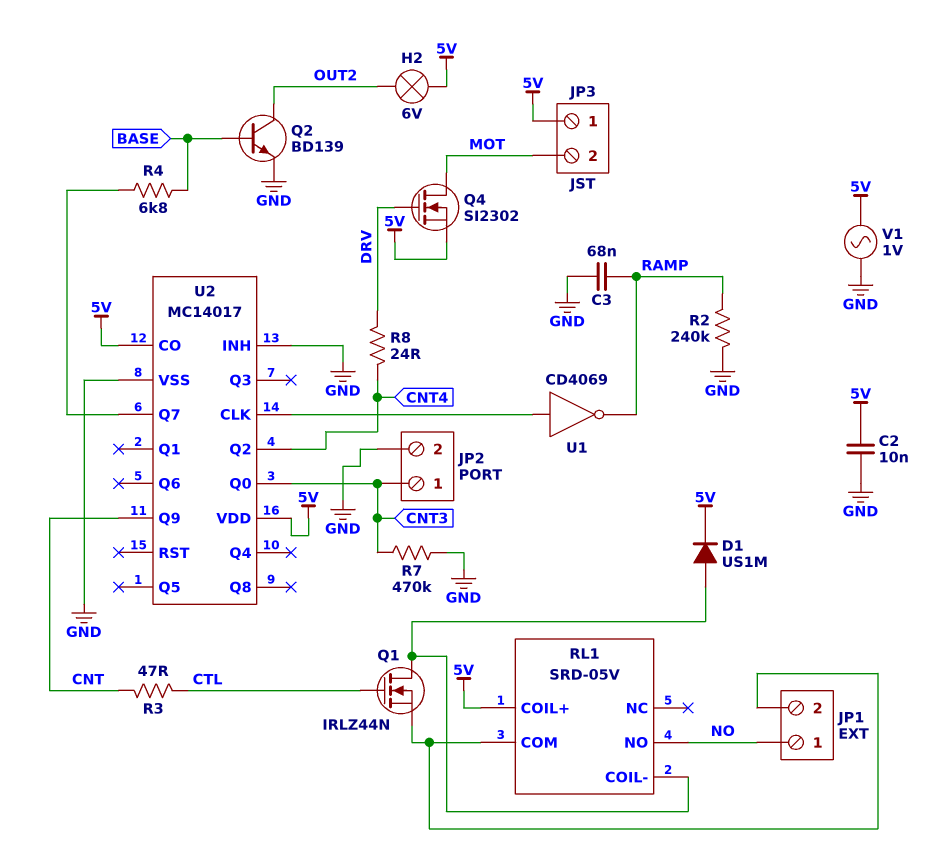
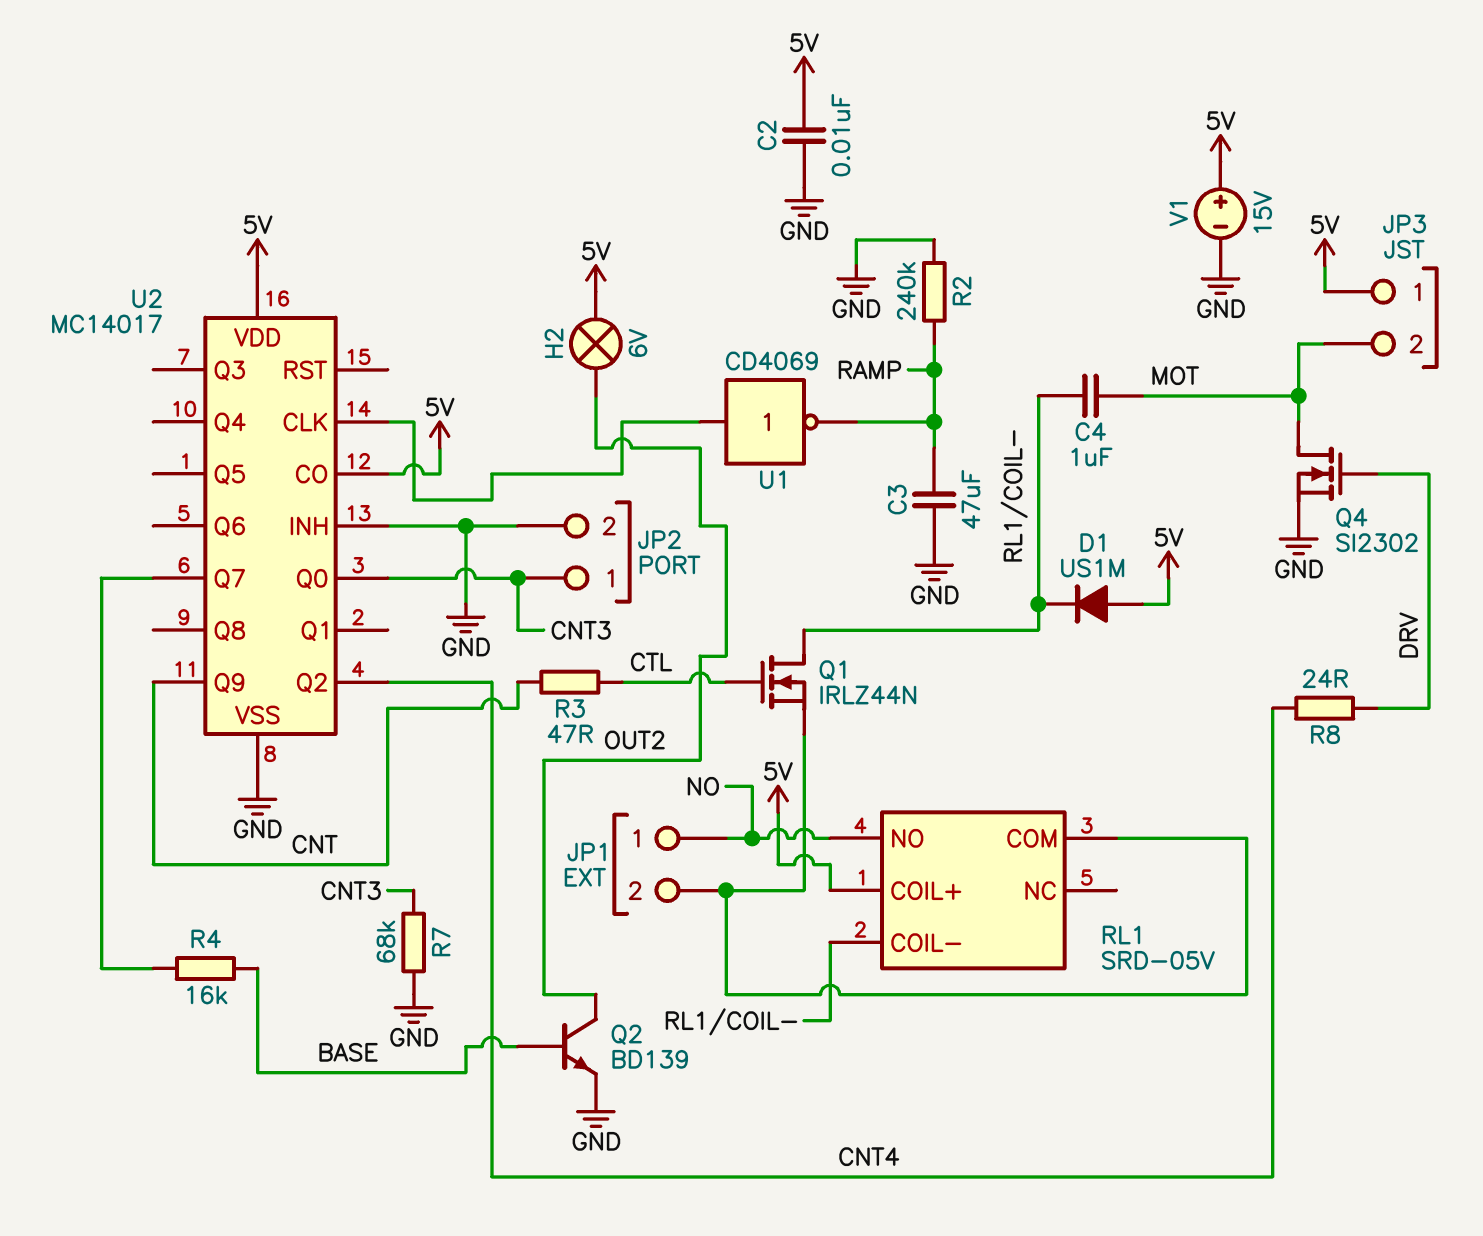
C3: 68nF (GND, RAMP) -> 47uF (GND, RAMP)
C4: none -> 1uF (MOT, RL1/COIL-)
D1: diode US1M (A RL1/COIL-, K 5V) -> diode US1M (A 5V, K RL1/COIL-)
Q4: NMOS SI2302 (G DRV, D MOT, S 5V) -> NMOS SI2302 (G DRV, D MOT, S GND)
R4: 6.8k (BASE, U2/Q7) -> 16k (BASE, U2/Q7)
R7: 470k (CNT3, GND) -> 68k (CNT3, GND)
V1: AC 1V (5V, GND) -> 15V (plus 5V, minus GND)

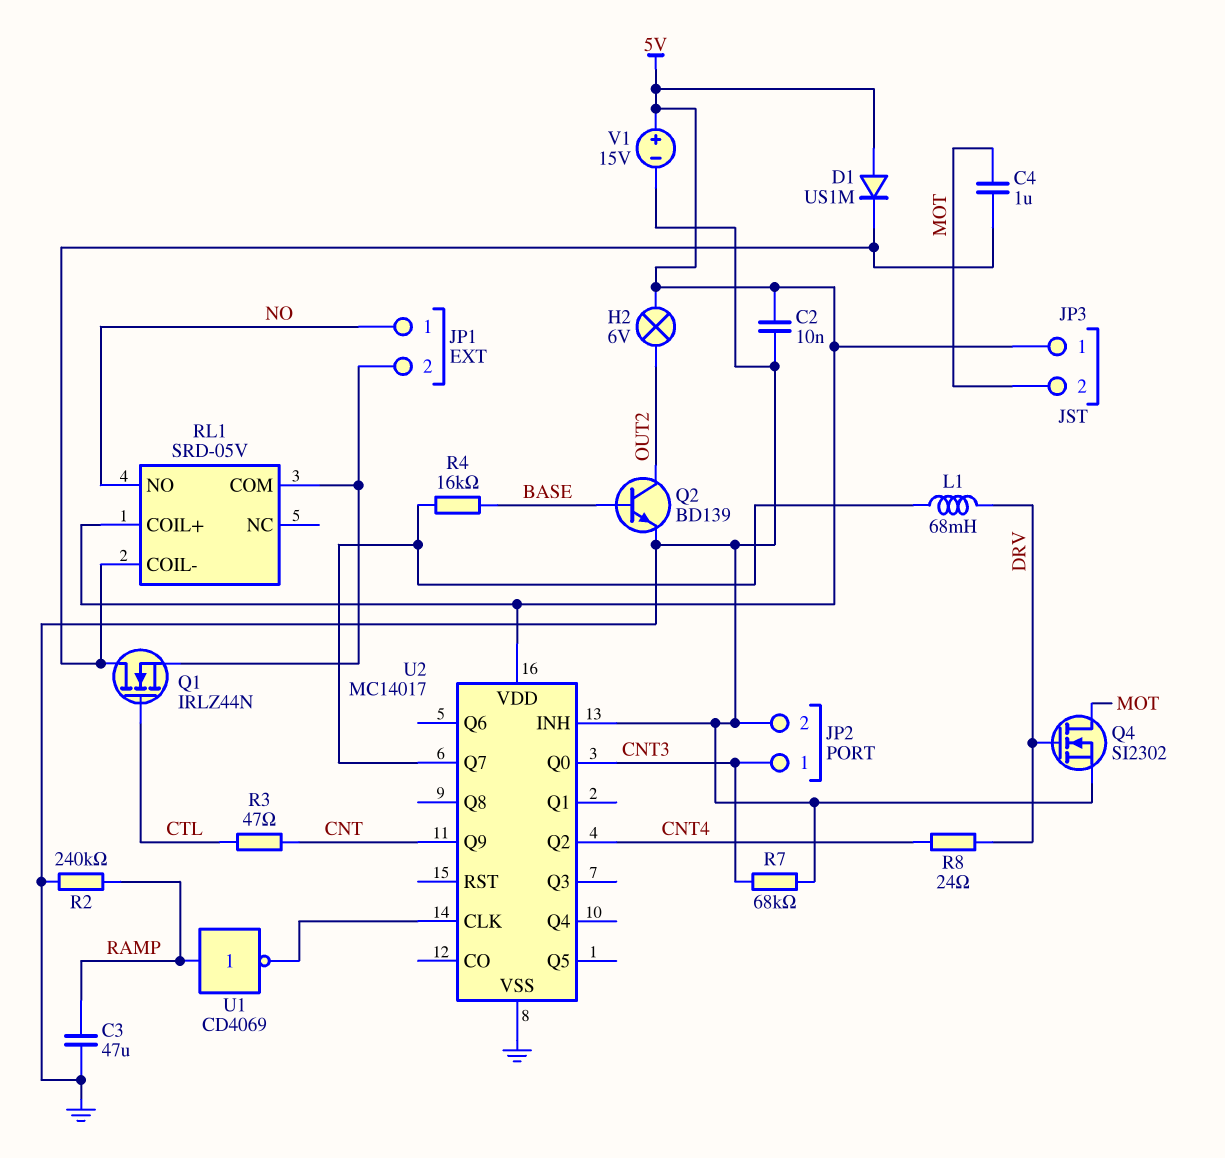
L1: none -> 68mH (DRV, U2/Q7)
U1: NOT CD4069 (in U2/CLK, out RAMP) -> NOT CD4069 (in RAMP, out U2/CLK)
U2 pin CO: 5V -> none

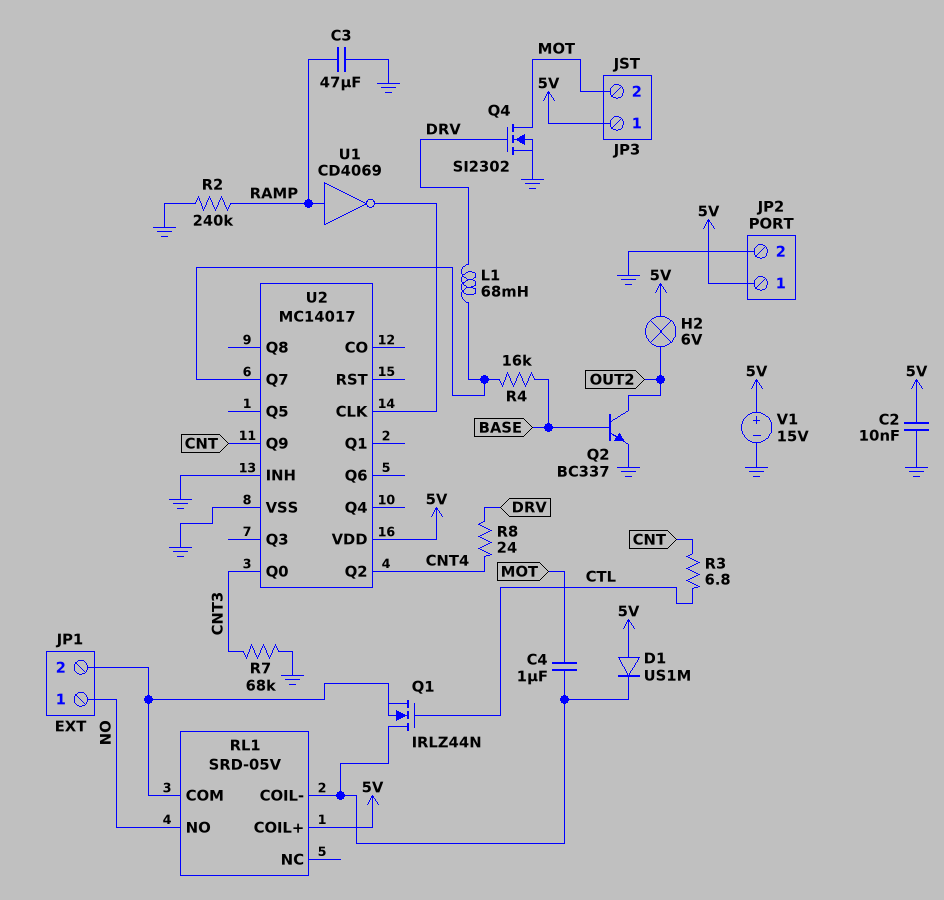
JP2 pin 1: CNT3 -> 5V
Q2: NPN BD139 (B BASE, C OUT2, E GND) -> NPN BC337 (B BASE, C OUT2, E GND)
R3: 47 (CNT, CTL) -> 6.8 (CNT, CTL)

